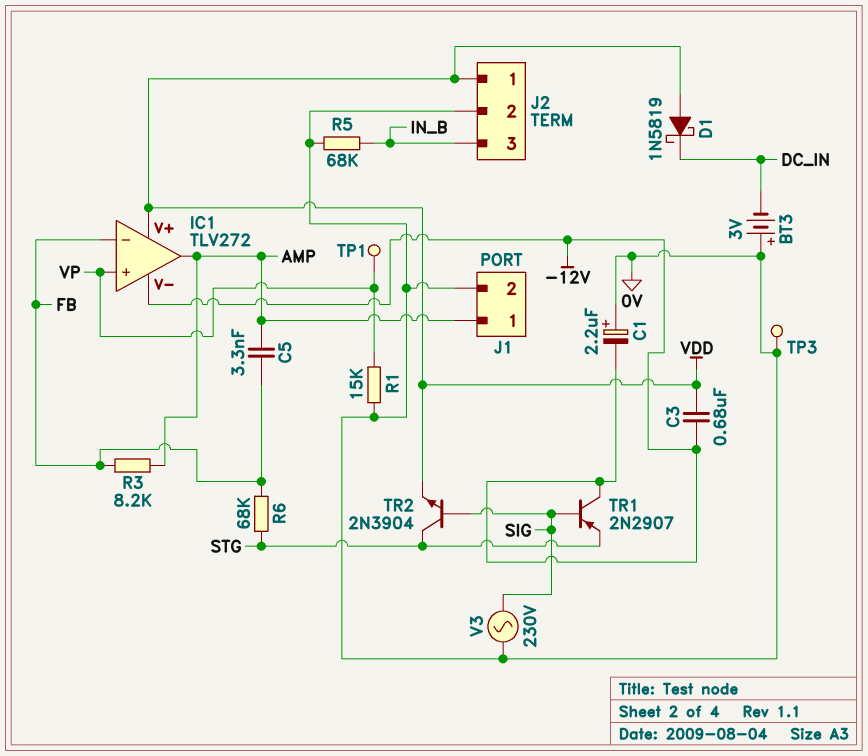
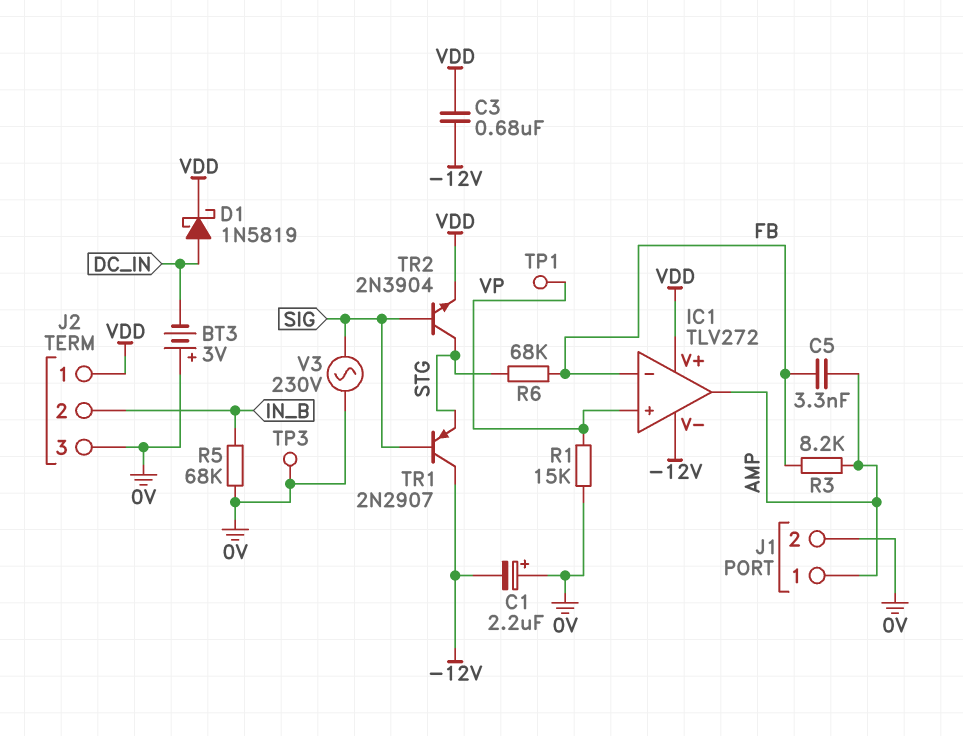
D1: schottky 1N5819 (A VDD, K DC_IN) -> schottky 1N5819 (A DC_IN, K VDD)
J2 pin 2: 0V -> IN_B
J2 pin 3: IN_B -> 0V

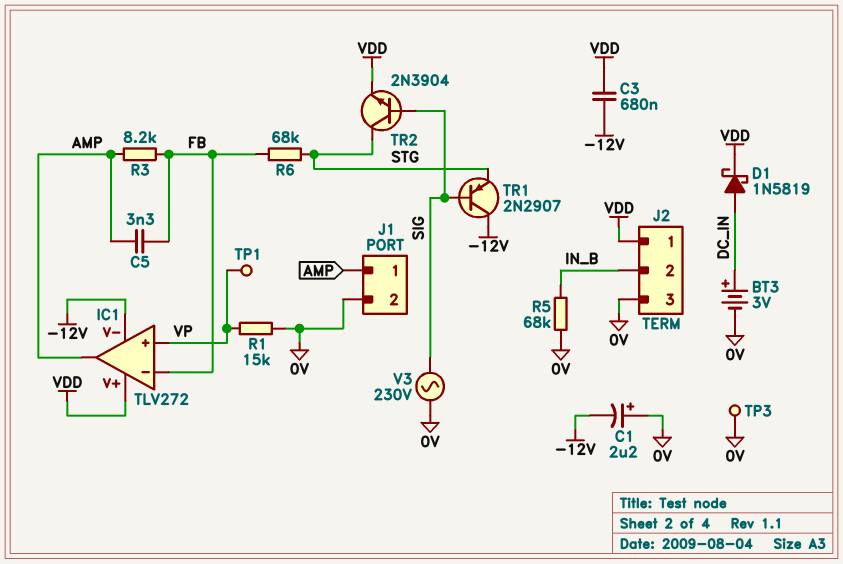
BT3: 3V (plus 0V, minus DC_IN) -> 3V (plus DC_IN, minus 0V)

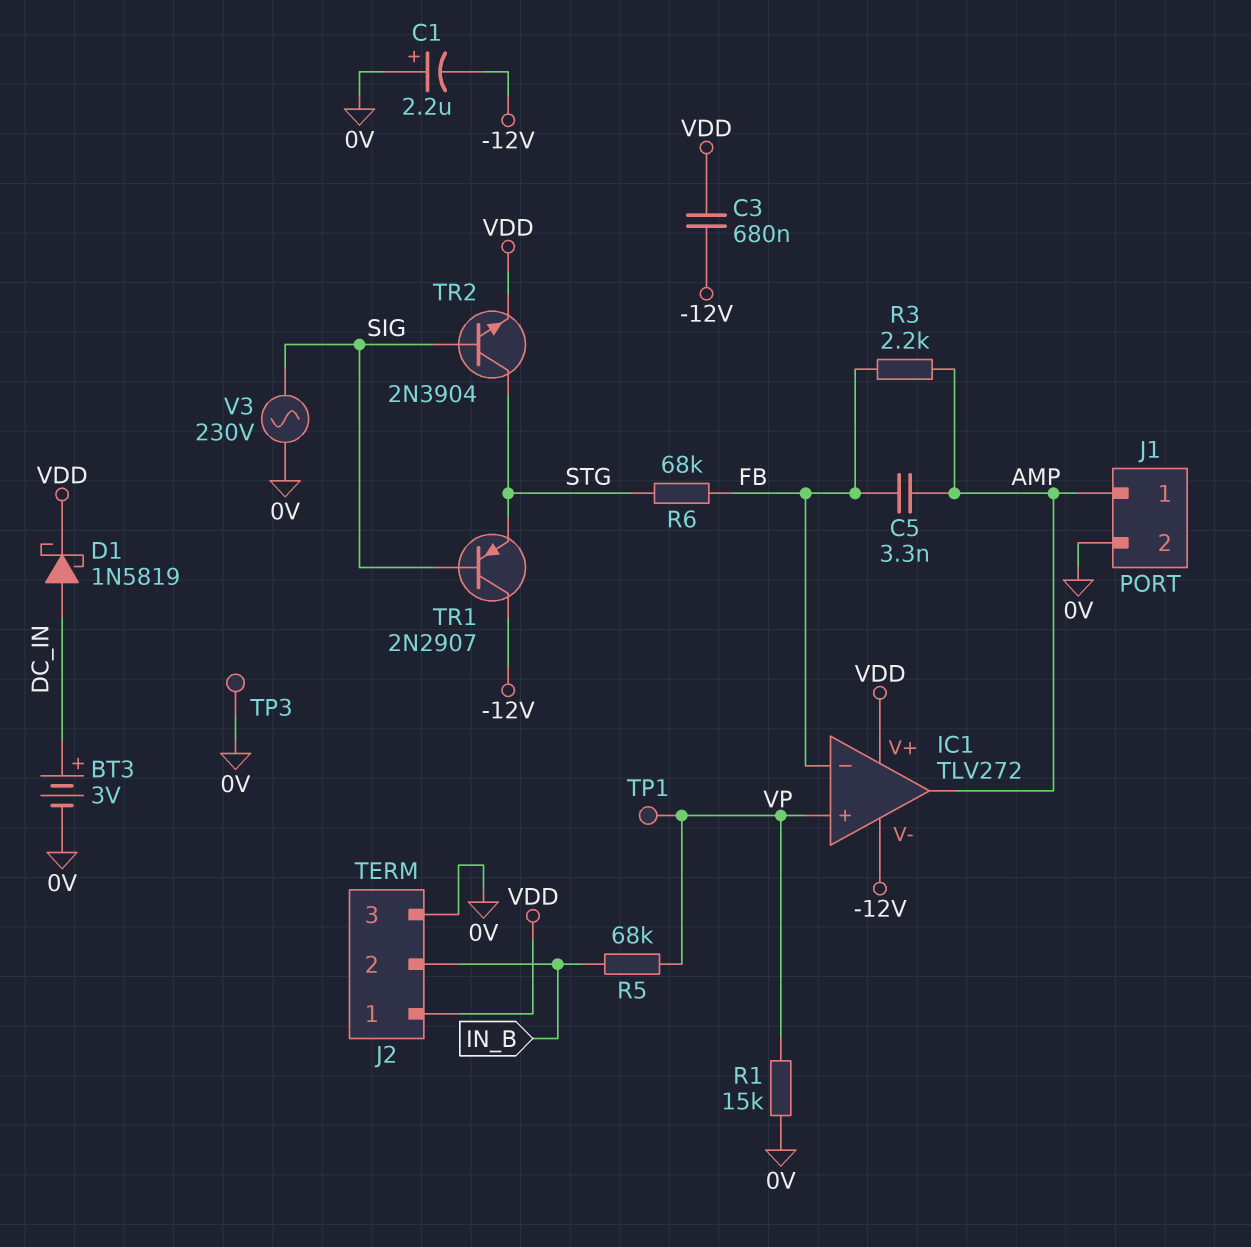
R3: 8.2k (AMP, FB) -> 2.2k (AMP, FB)
R5: 68k (0V, IN_B) -> 68k (IN_B, VP)

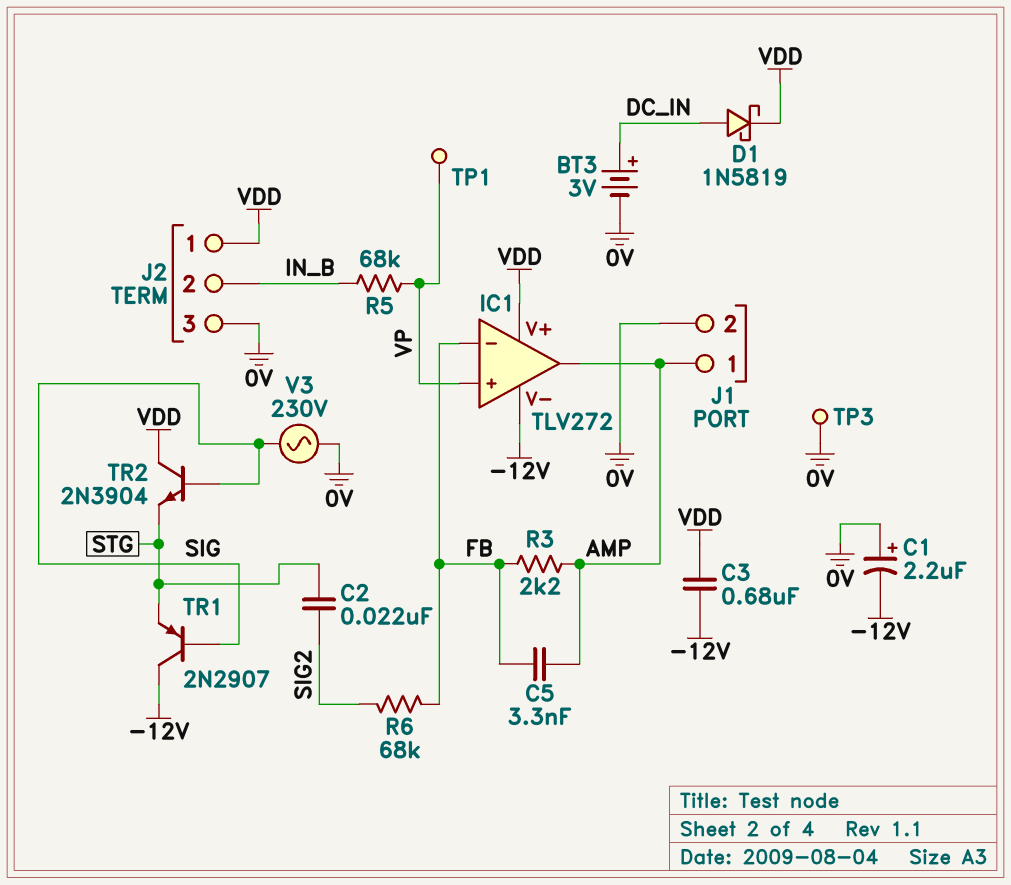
C2: none -> 22nF (SIG2, STG)
R1: 15k (0V, VP) -> none
R6: 68k (FB, STG) -> 68k (FB, SIG2)
TR2: NPN 2N3904 (B SIG, C STG, E VDD) -> NPN 2N3904 (B SIG, C VDD, E STG)

